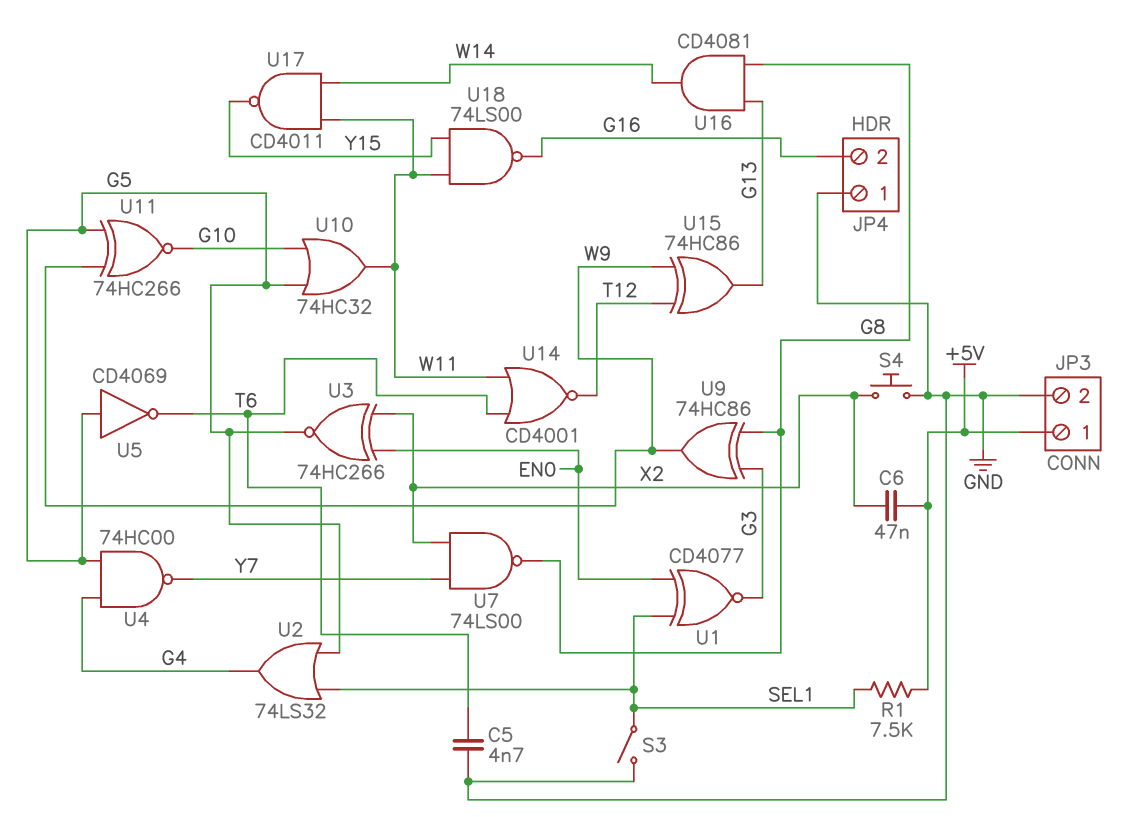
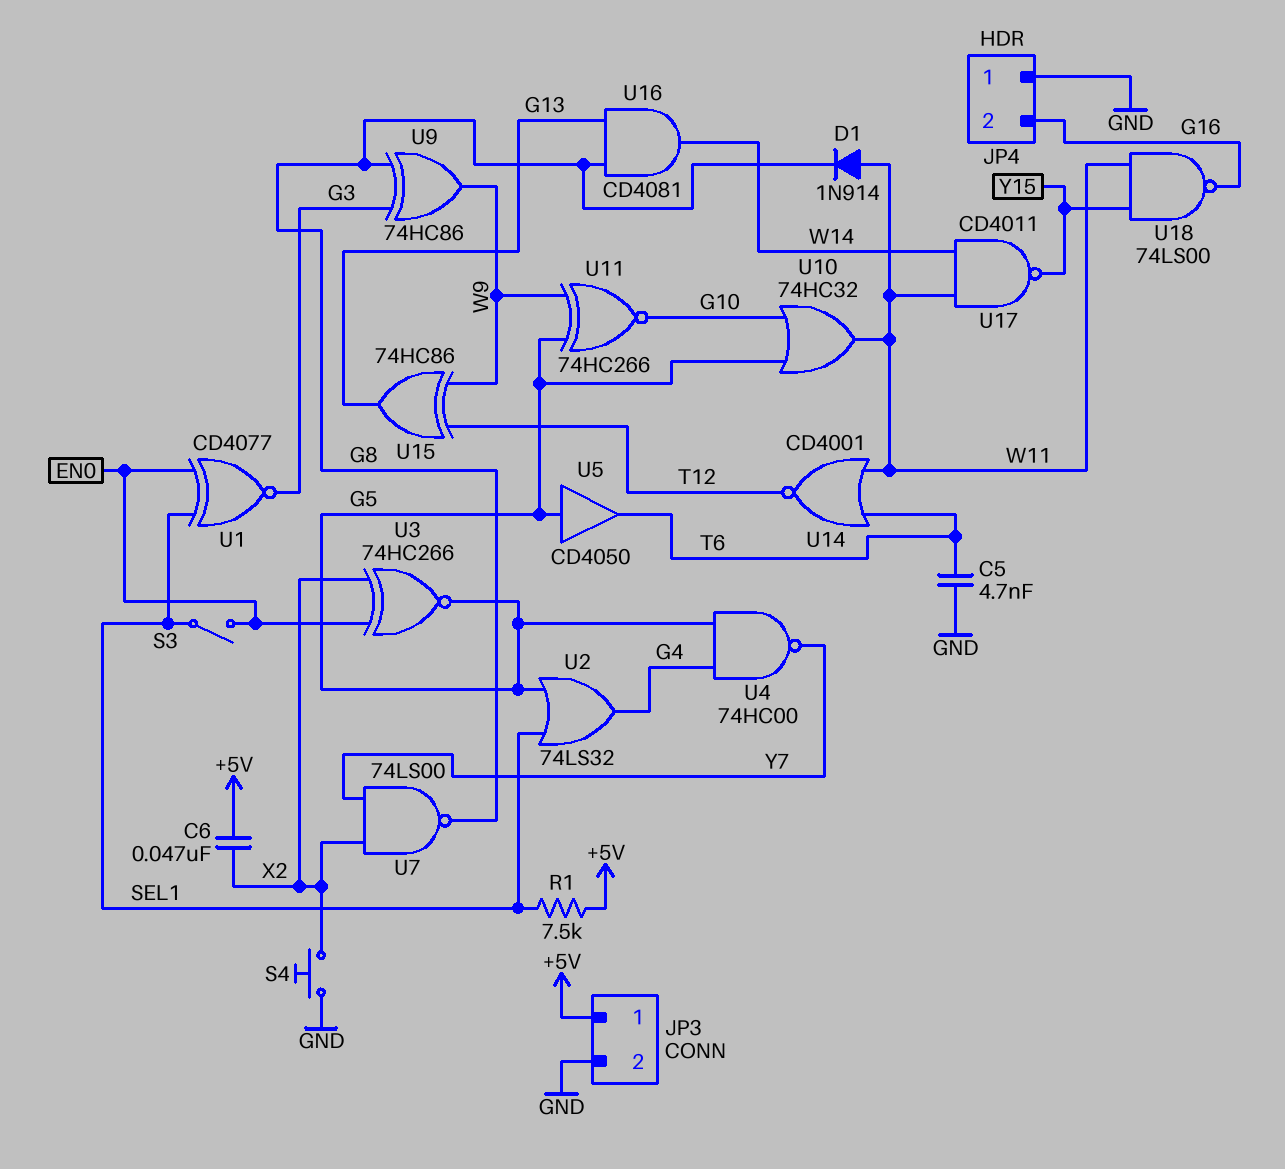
D1: none -> diode 1N914 (A W11, K G8)
S3: switch (GND, SEL1) -> switch (EN0, SEL1)
U5: NOT CD4069 (in G5, out T6) -> buffer CD4050 (in G5, out T6)

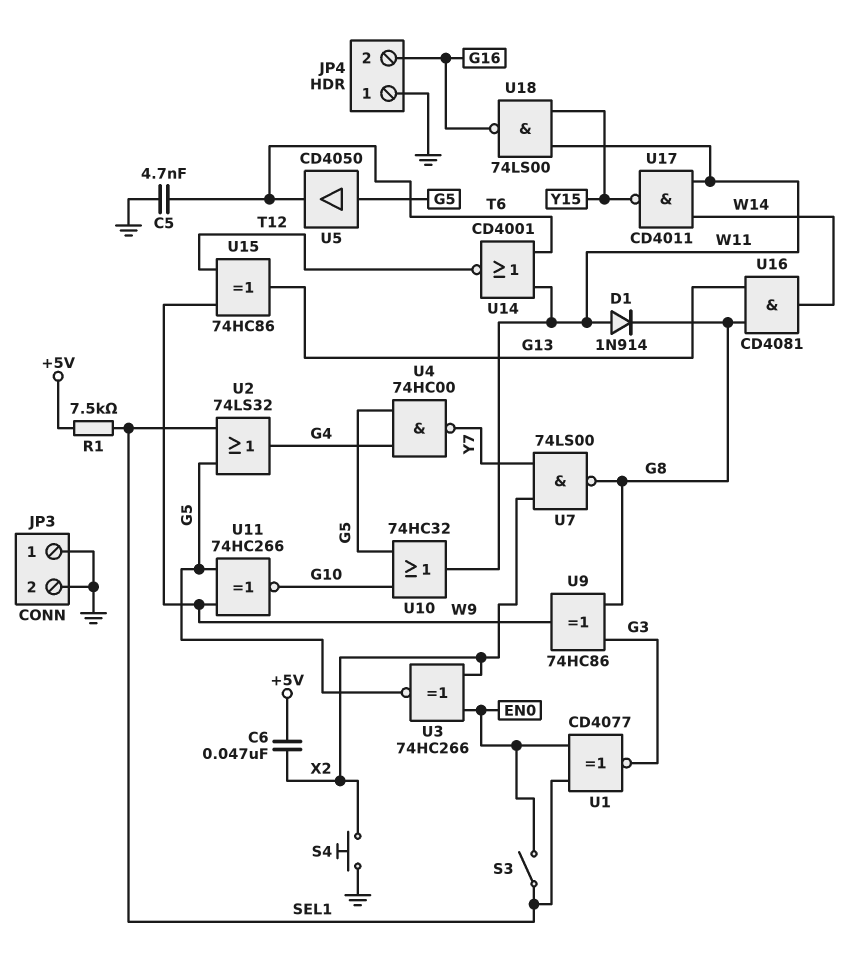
JP3 pin 1: +5V -> GND

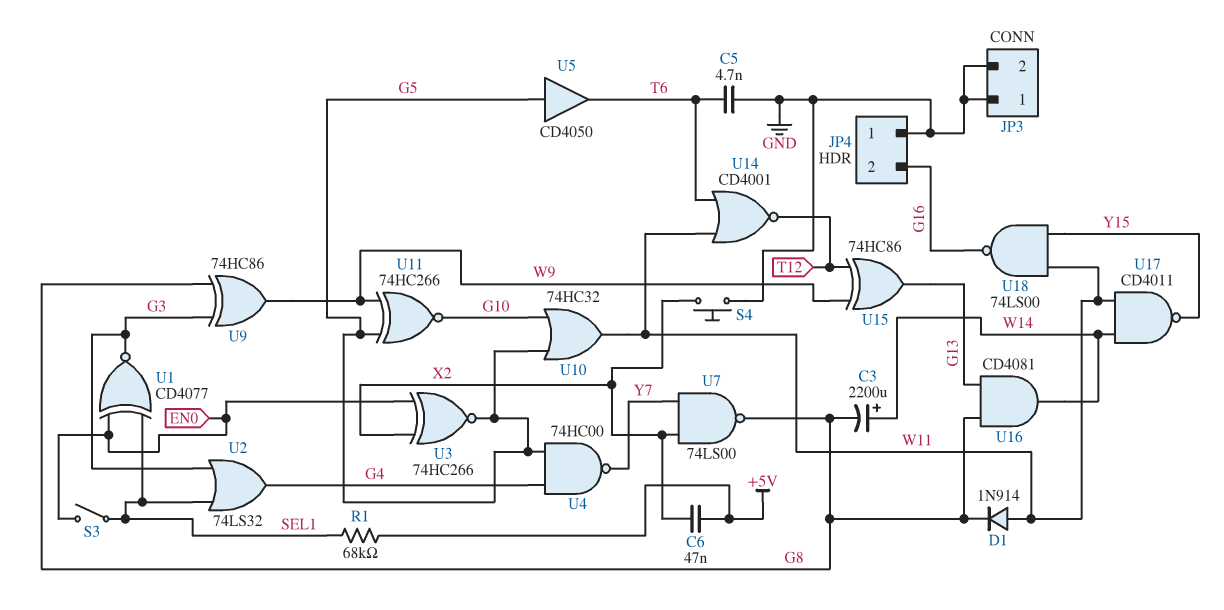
C3: none -> 2200uF (plus W14, minus G8)
R1: 7.5k (+5V, SEL1) -> 68k (+5V, SEL1)
U2: OR 74LS32 (in G5, in SEL1, out G4) -> OR 74LS32 (in G3, in SEL1, out G4)

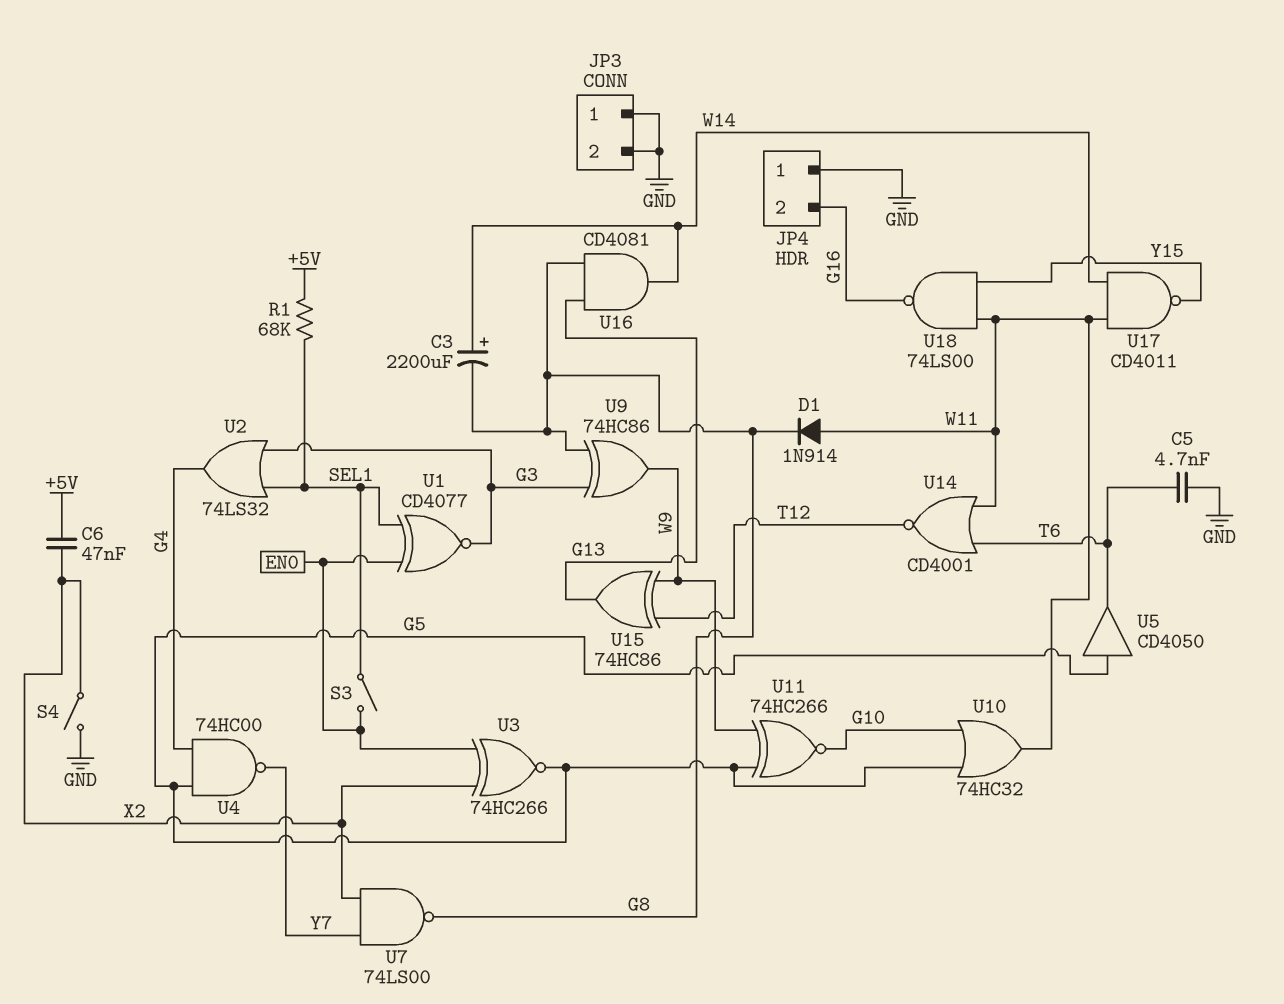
S4: button (GND, X2) -> switch (GND, X2)

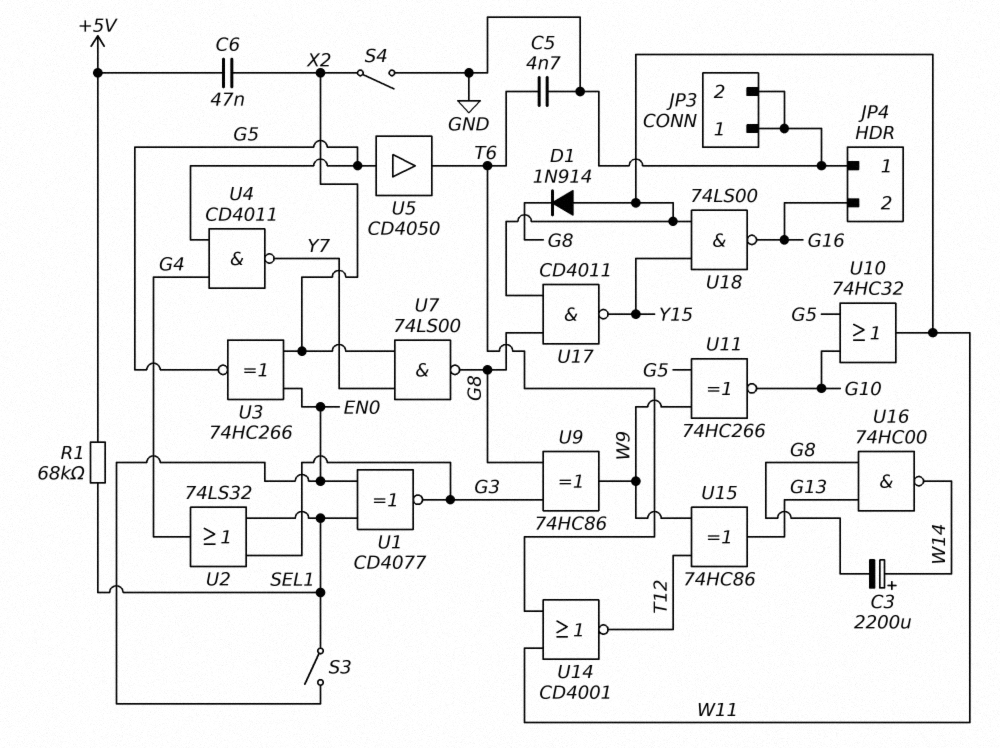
U4: NAND 74HC00 (in G4, in G5, out Y7) -> NAND CD4011 (in G4, in G5, out Y7)
U16: AND CD4081 (in G8, in G13, out W14) -> NAND 74HC00 (in G8, in G13, out W14)
U17: NAND CD4011 (in W11, in W14, out Y15) -> NAND CD4011 (in G8, in W11, out Y15)

